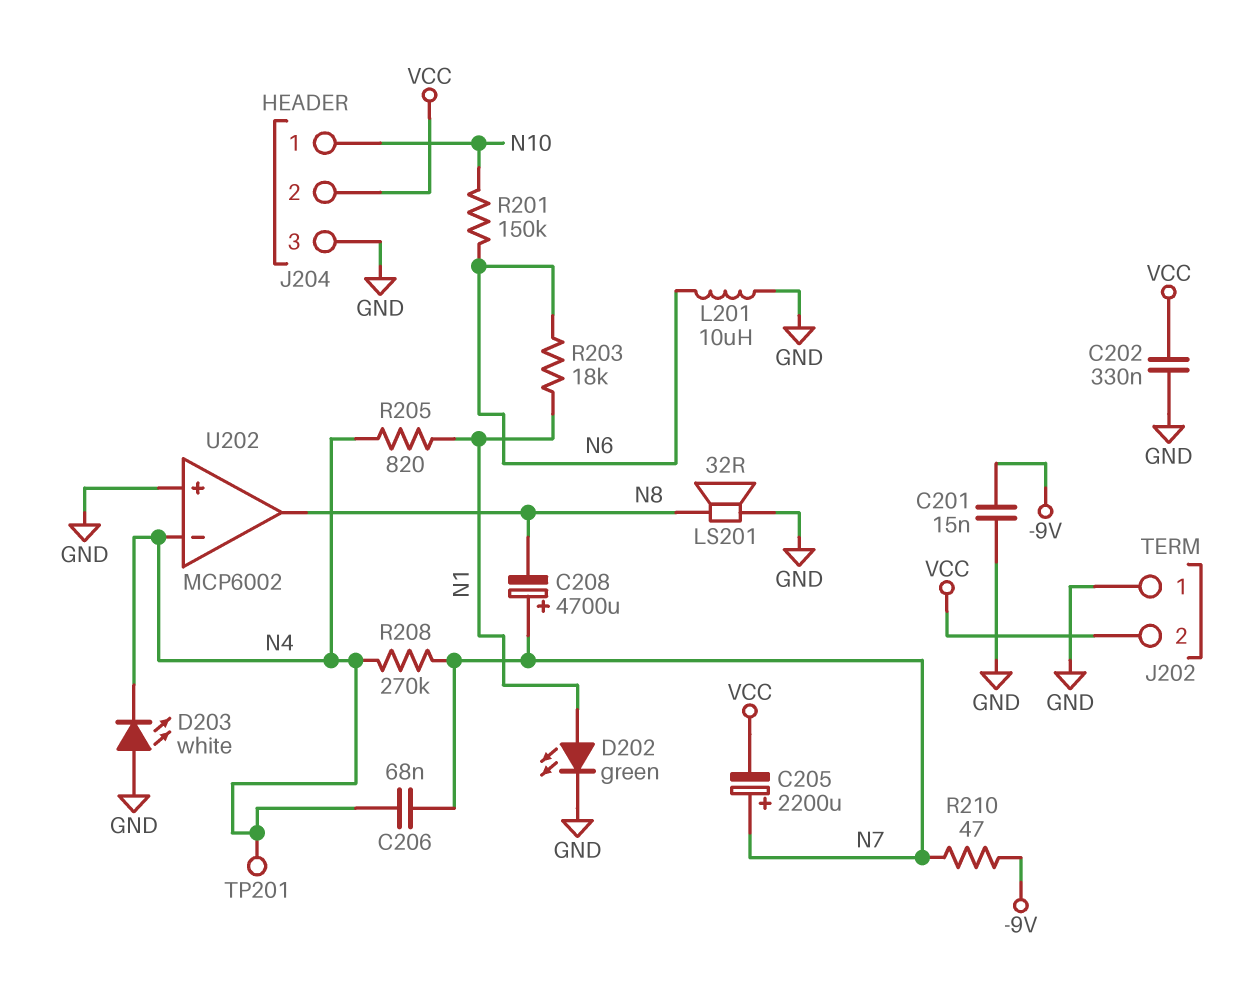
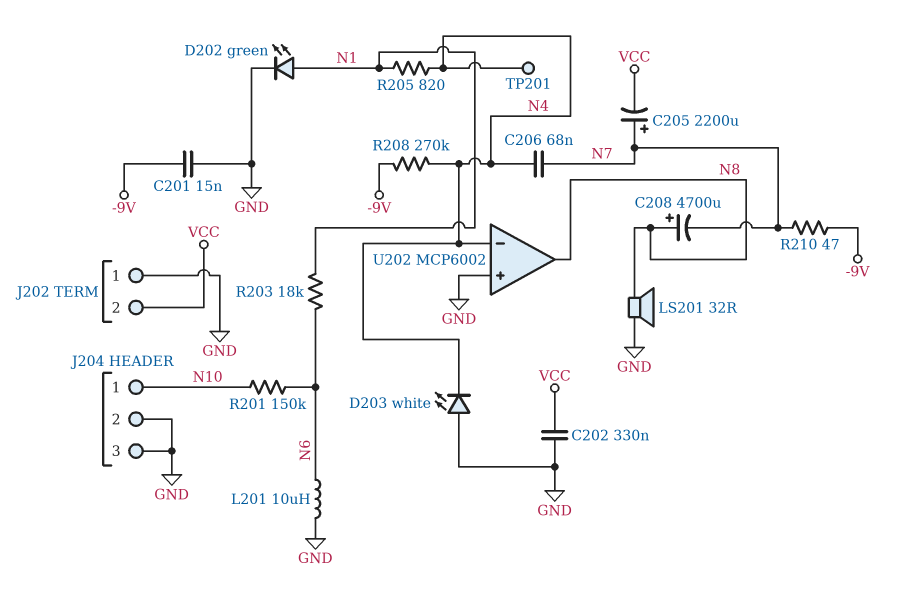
C208: 4700uF (plus N7, minus N8) -> 4700uF (plus N8, minus N7)
J204 pin 2: VCC -> GND
R208: 270k (N4, N7) -> 270k (-9V, N4)

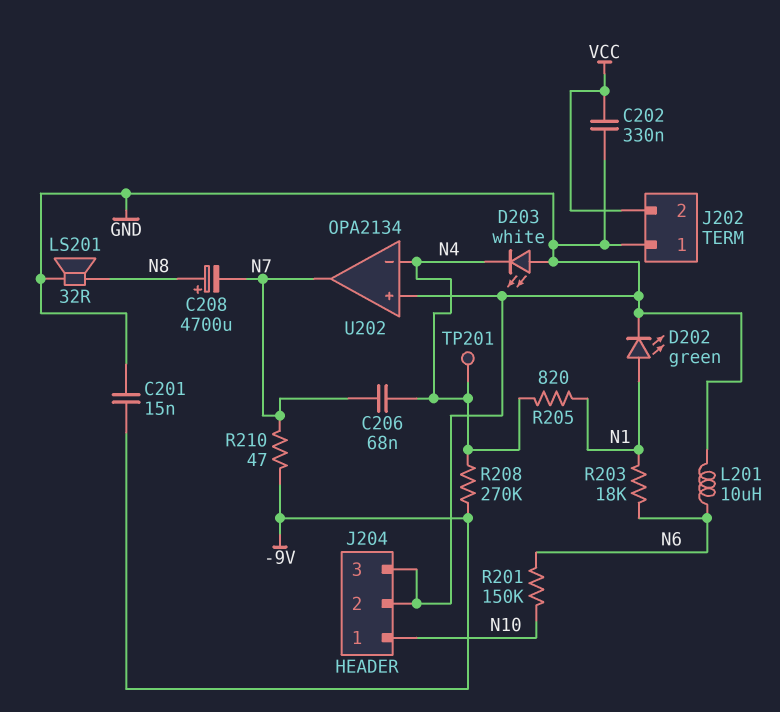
C205: 2200uF (plus N7, minus VCC) -> none
U202: MCP6002 -> OPA2134
U202 pin out: N8 -> N7

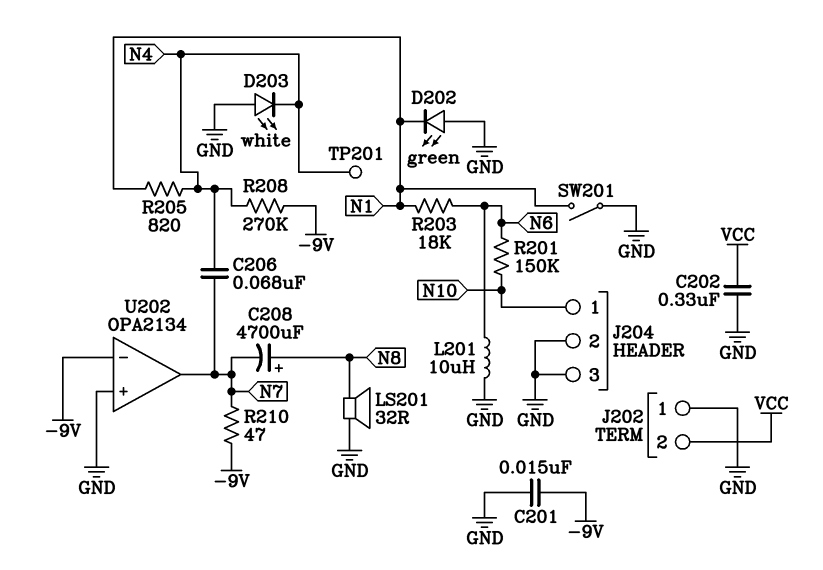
D202: LED green (A N1, K GND) -> LED green (A GND, K N1)
SW201: none -> switch (GND, N1)
U202 pin in-: N4 -> -9V

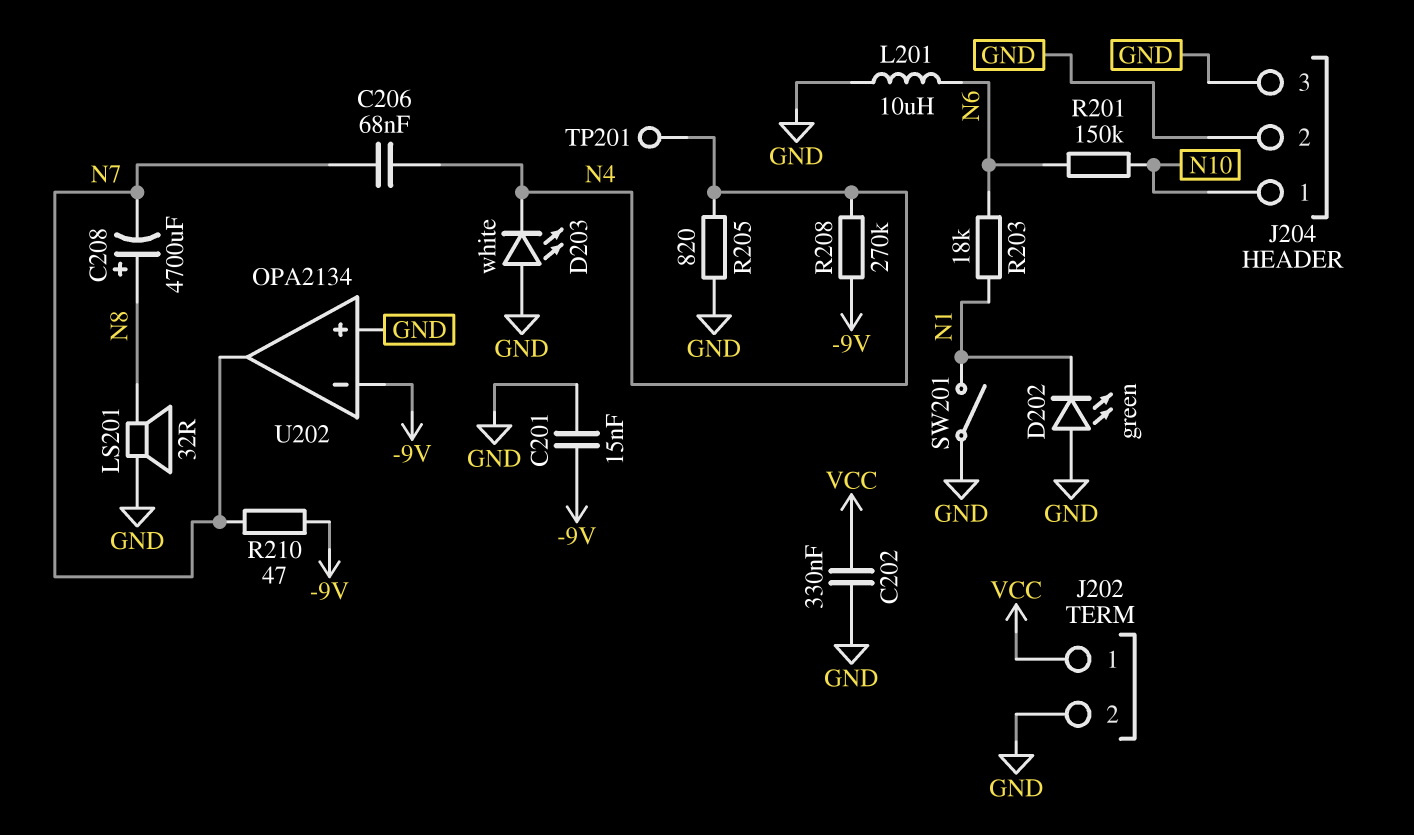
J202 pin 1: GND -> VCC
J202 pin 2: VCC -> GND
R205: 820 (N1, N4) -> 820 (GND, N4)

